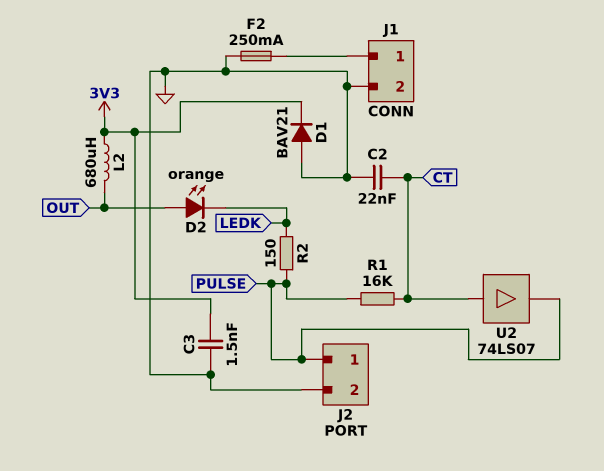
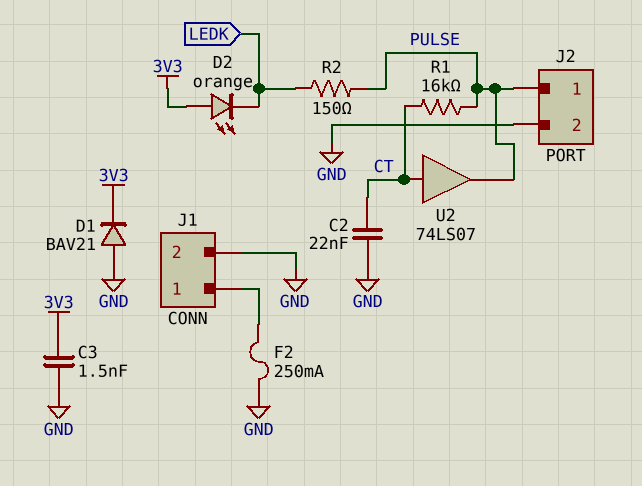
D2: LED orange (A OUT, K LEDK) -> LED orange (A 3V3, K LEDK)
L2: 680uH (3V3, OUT) -> none

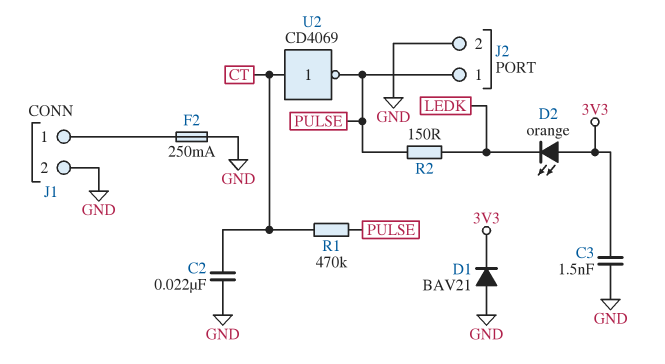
R1: 16k (CT, PULSE) -> 470k (CT, PULSE)
U2: buffer 74LS07 (in CT, out PULSE) -> NOT CD4069 (in CT, out PULSE)

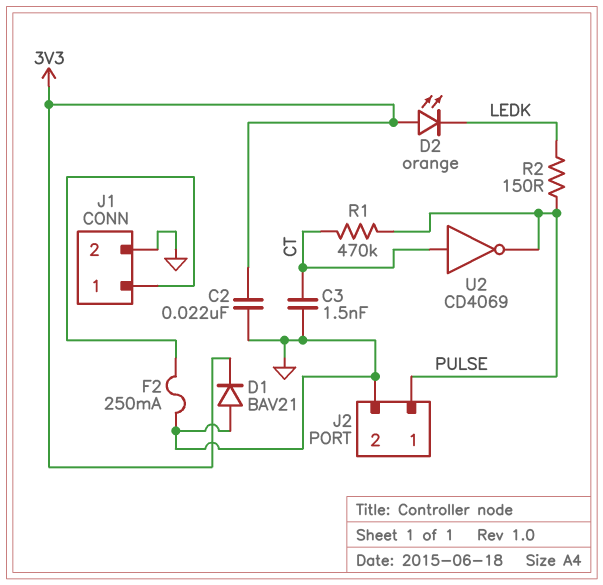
C2: 22nF (CT, GND) -> 22nF (3V3, GND)
C3: 1.5nF (3V3, GND) -> 1.5nF (CT, GND)

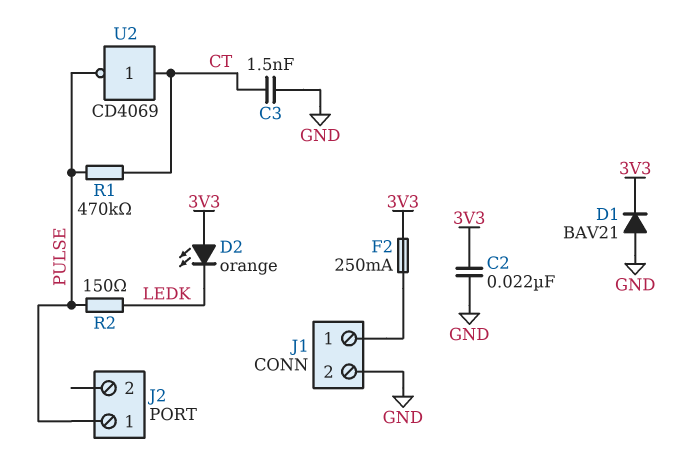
F2: 250mA (GND, J1/1) -> 250mA (3V3, J1/1)
J2 pin 2: GND -> none

